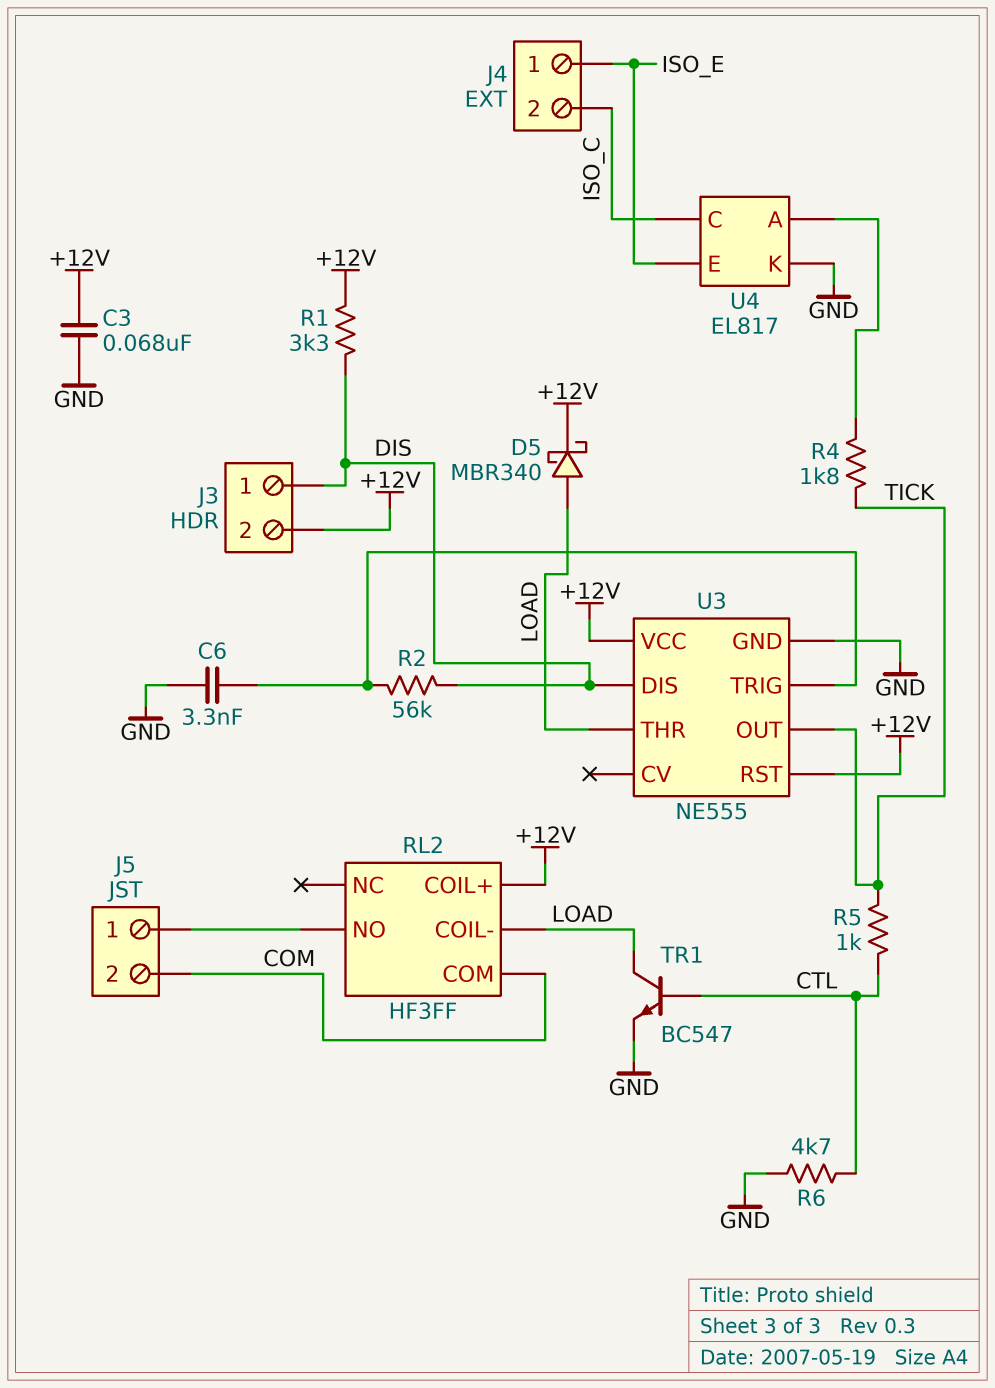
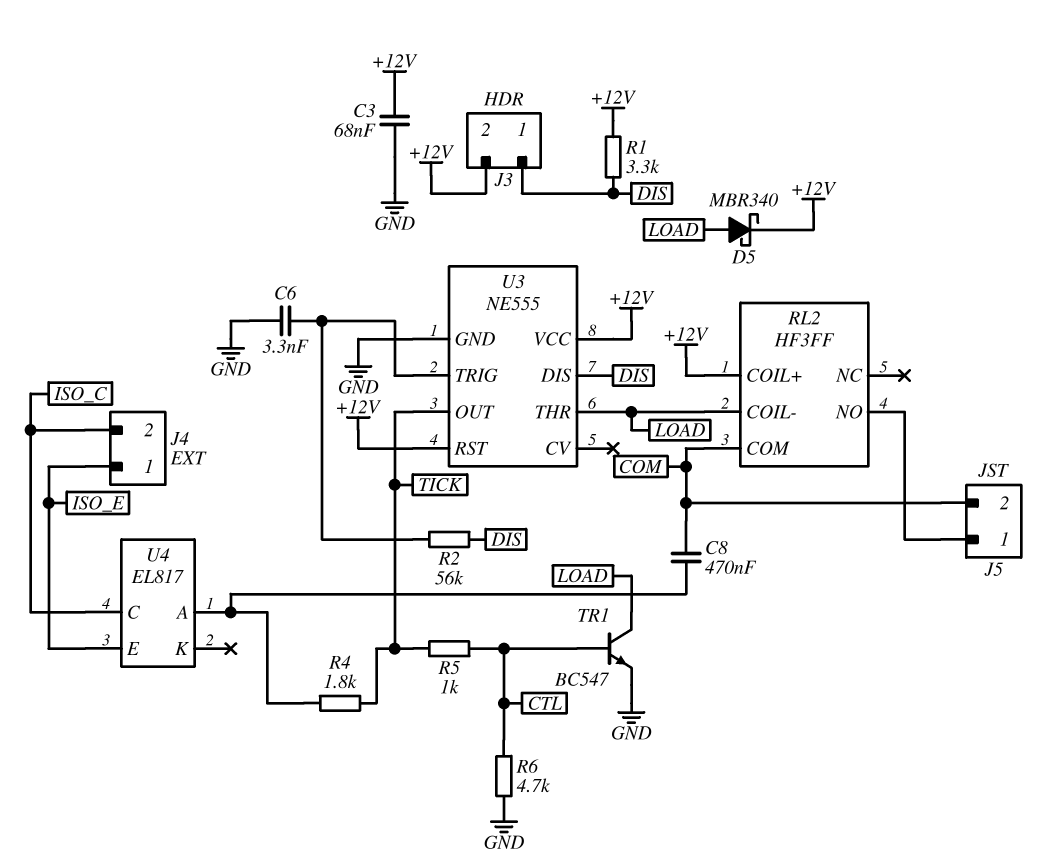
C8: none -> 470nF (COM, U4/A)
U4 pin K: GND -> none

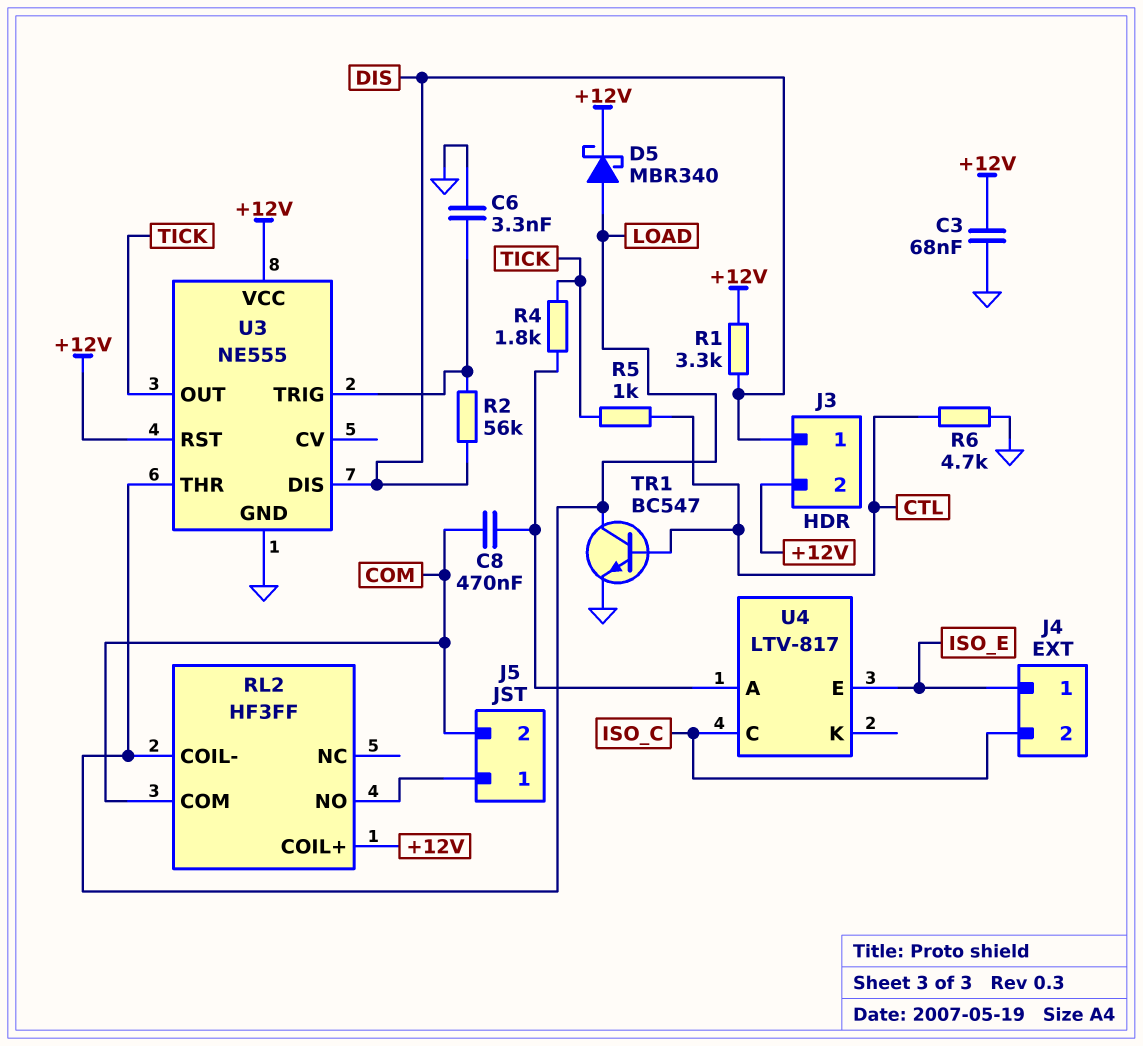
U4: EL817 -> LTV-817

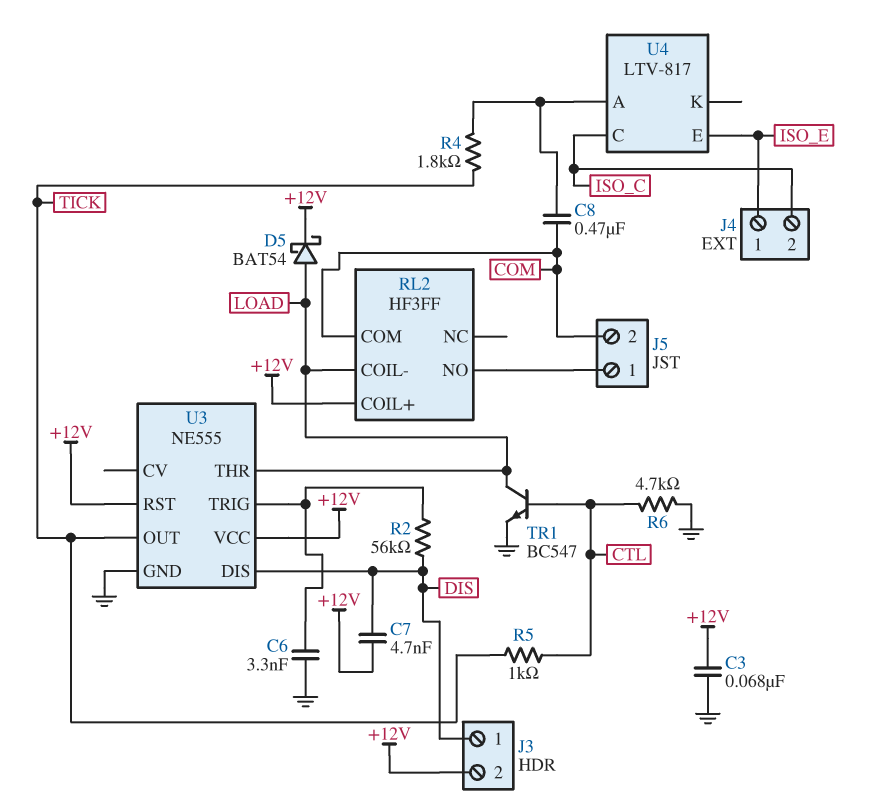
C7: none -> 4.7nF (+12V, DIS)
D5: schottky MBR340 (A LOAD, K +12V) -> schottky BAT54 (A LOAD, K +12V)
R1: 3.3k (+12V, DIS) -> none

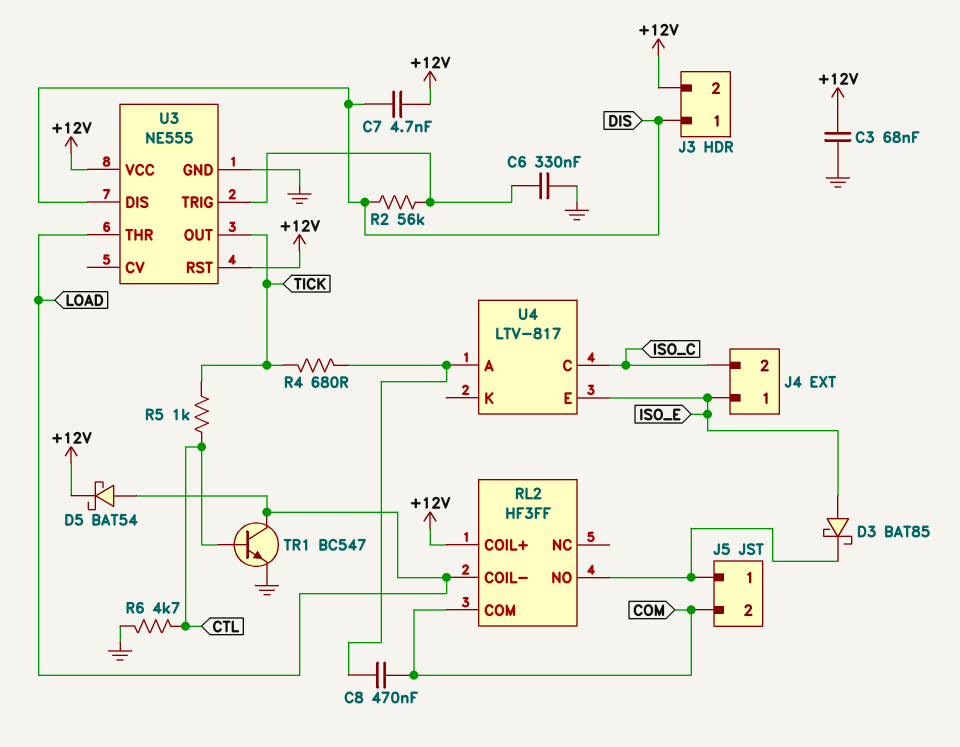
C6: 3.3nF (GND, U3/TRIG) -> 330nF (GND, U3/TRIG)
D3: none -> schottky BAT85 (A ISO_E, K J5/1)
R4: 1.8k (TICK, U4/A) -> 680 (TICK, U4/A)

